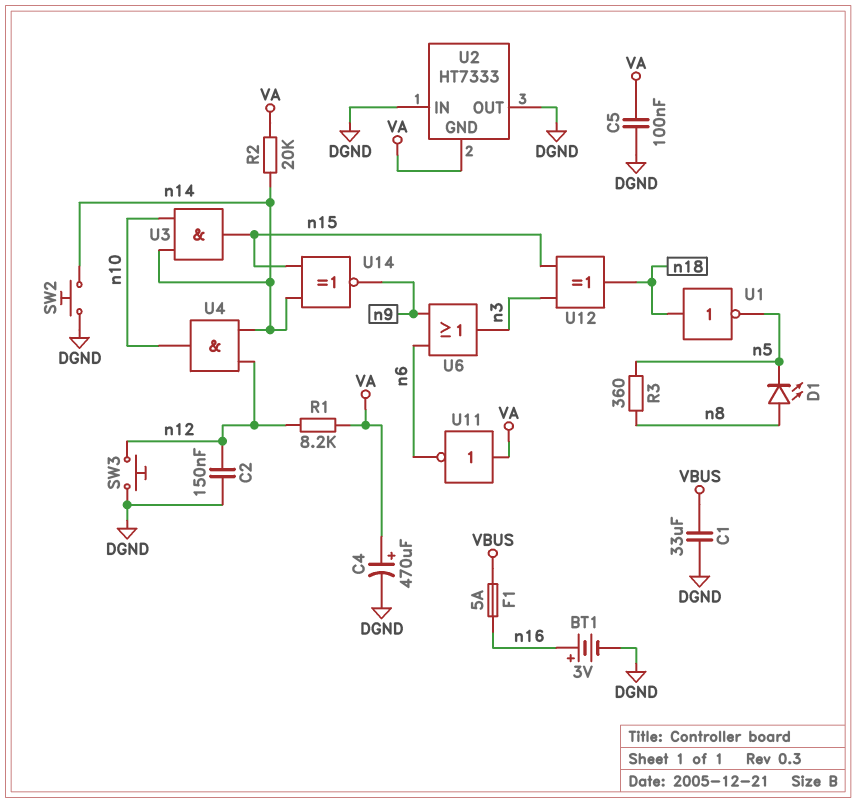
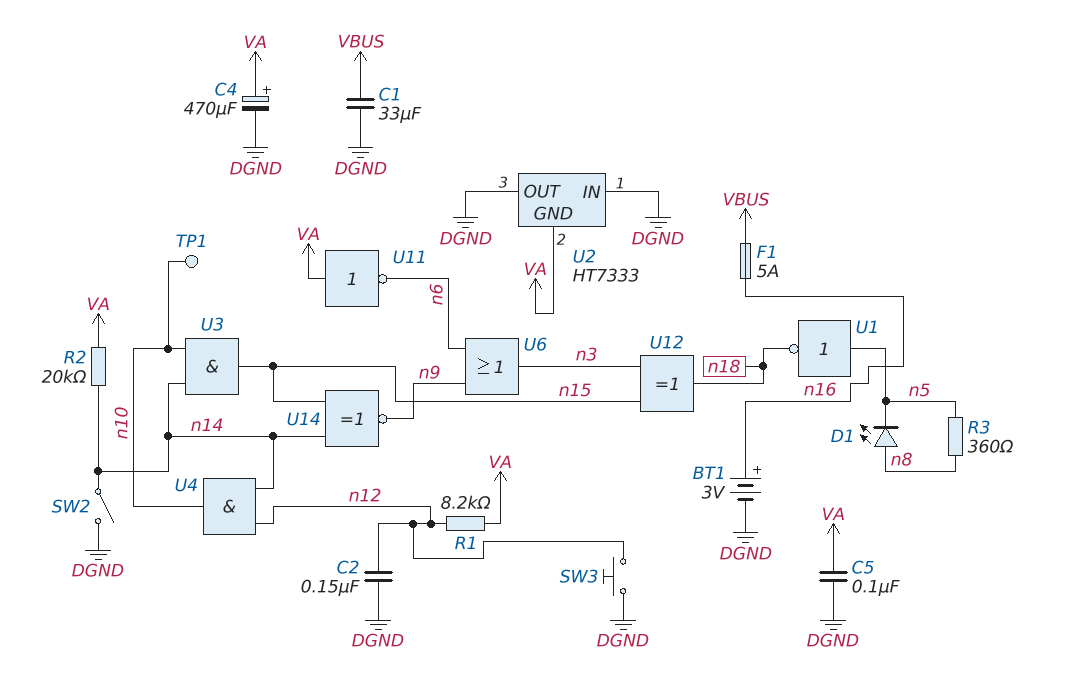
SW2: button (DGND, n14) -> switch (DGND, n14)
TP1: none -> test point (n10)
U1: NOT (in n18, out n5) -> NOT (in n5, out n18)

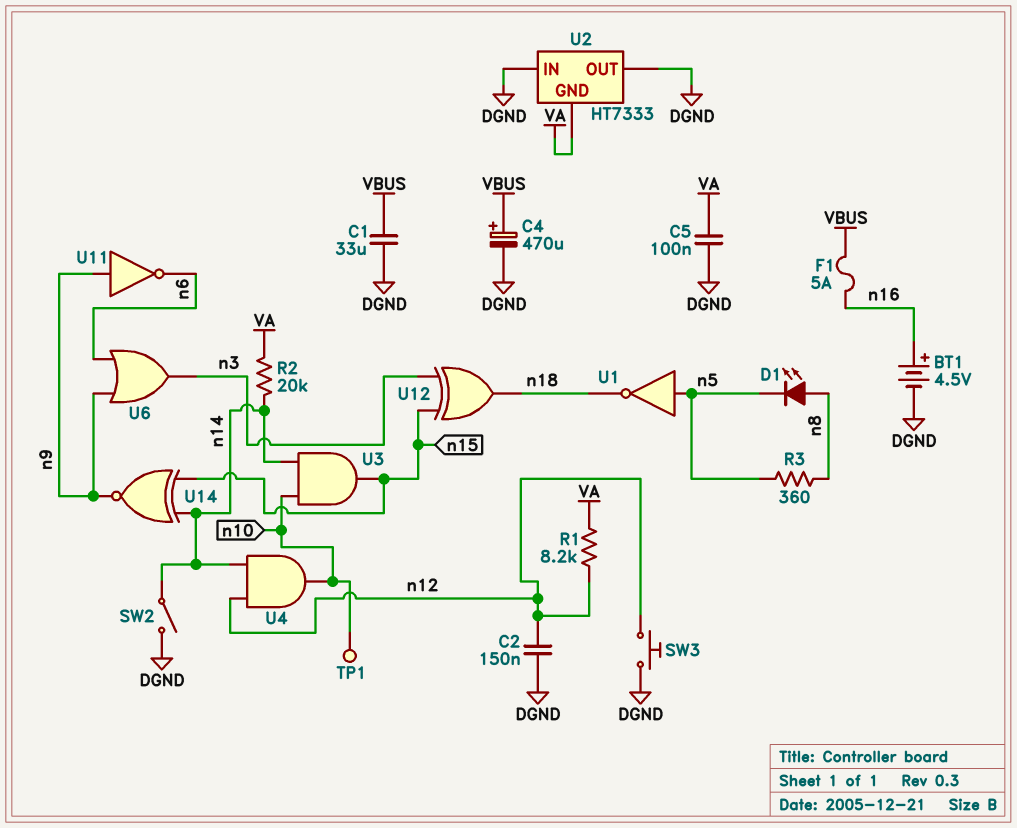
BT1: 3V (plus n16, minus DGND) -> 4.5V (plus n16, minus DGND)
C4: 470uF (plus VA, minus DGND) -> 470uF (plus VBUS, minus DGND)
U11: NOT (in VA, out n6) -> NOT (in n9, out n6)

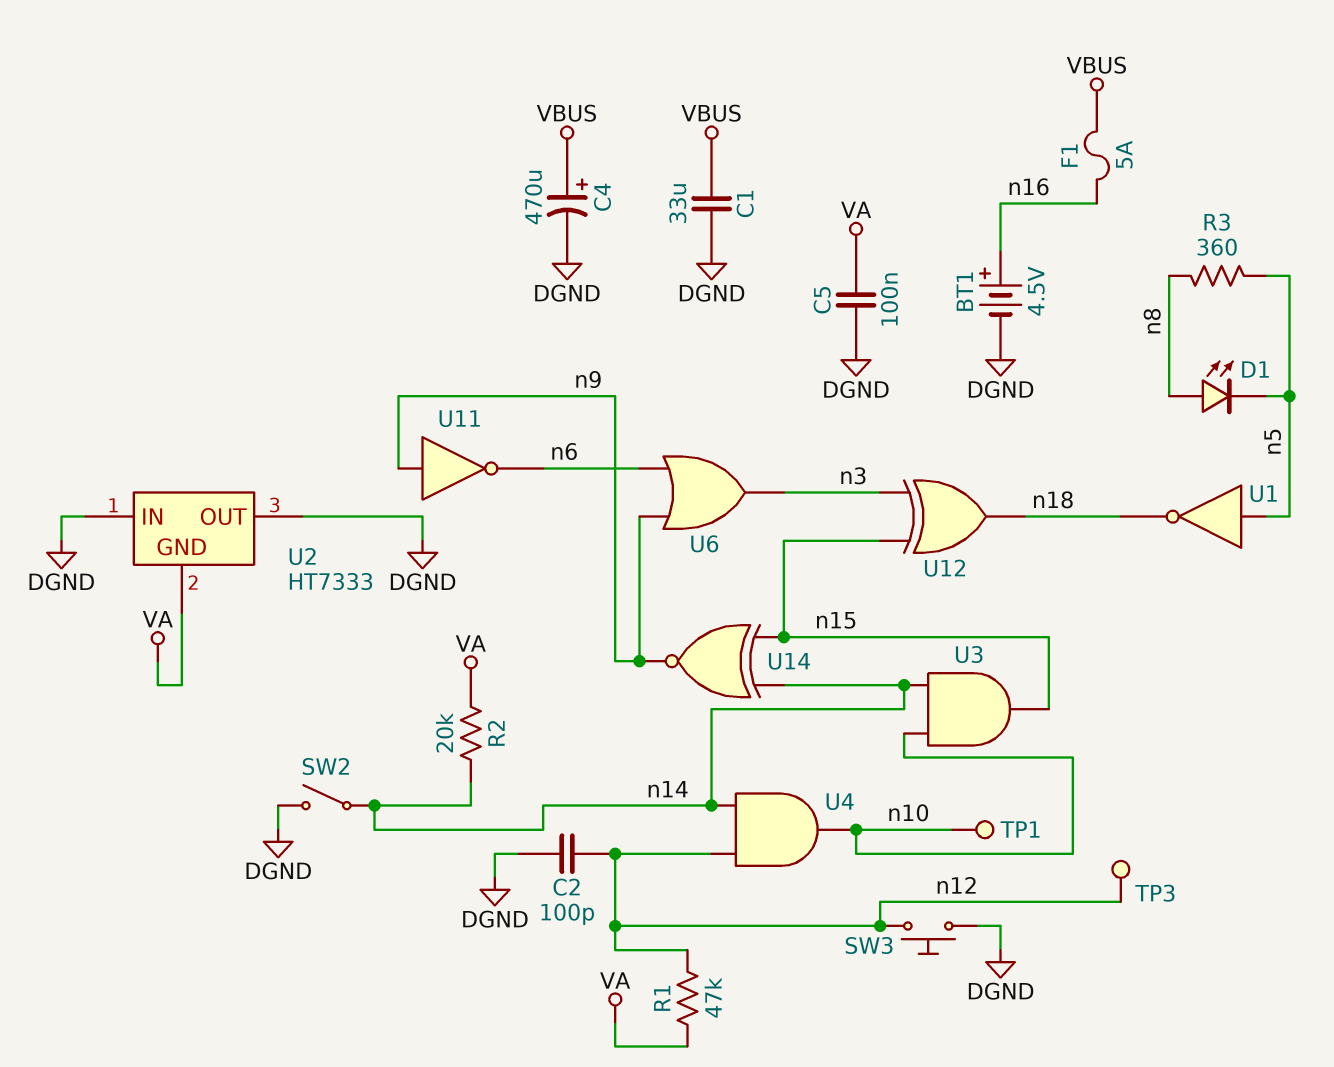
C2: 150nF (DGND, n12) -> 100pF (DGND, n12)
R1: 8.2k (VA, n12) -> 47k (VA, n12)
TP3: none -> test point (n12)

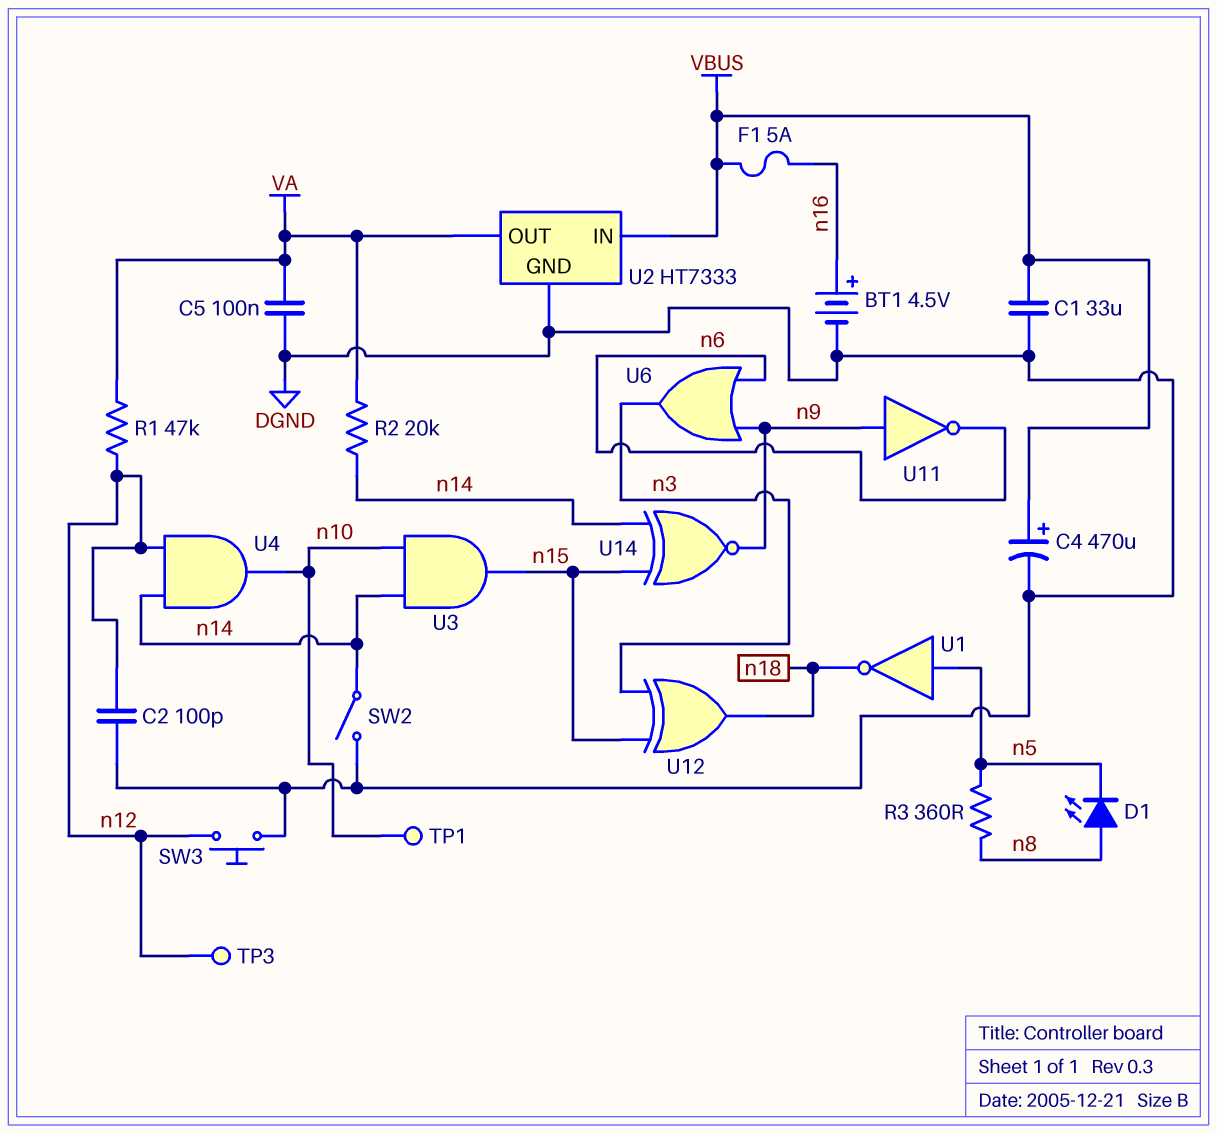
U2 pin GND: VA -> DGND
U2 pin IN: DGND -> VBUS
U2 pin OUT: DGND -> VA

